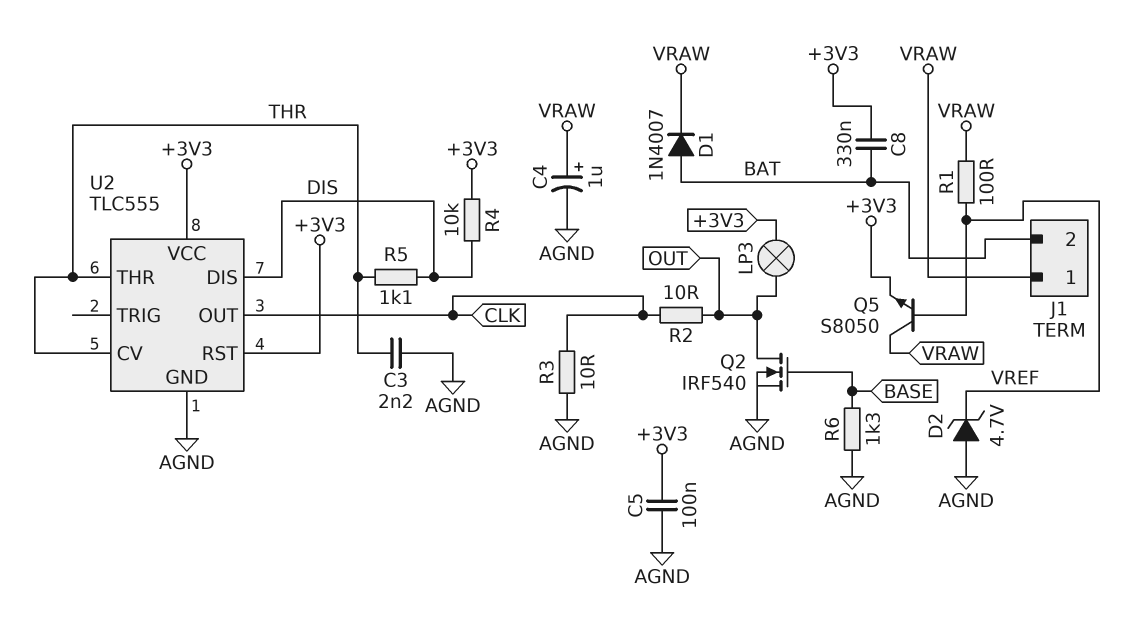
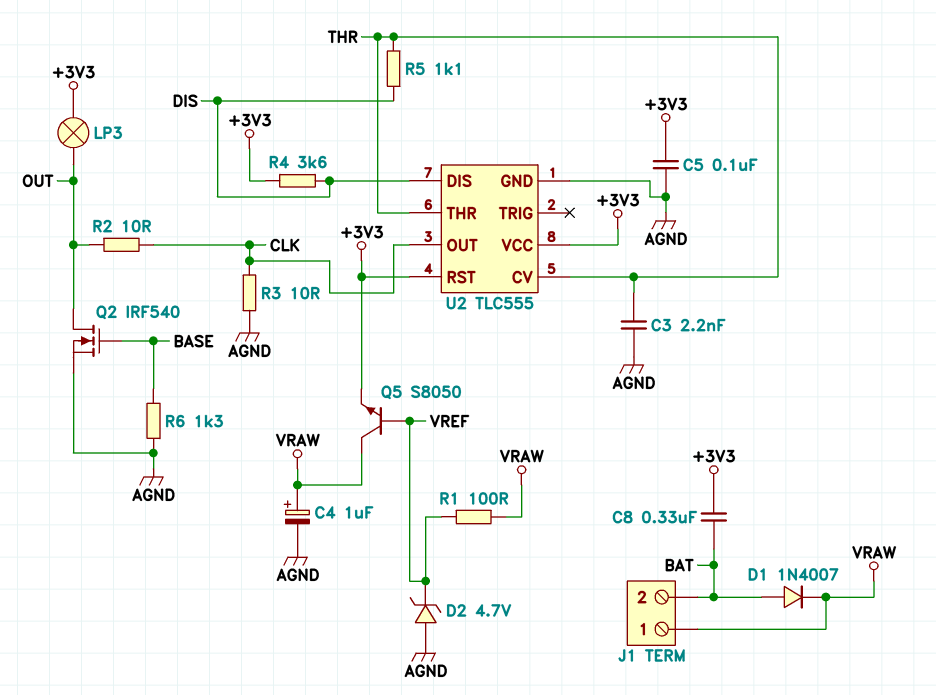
R4: 10k (+3V3, DIS) -> 3.6k (+3V3, DIS)

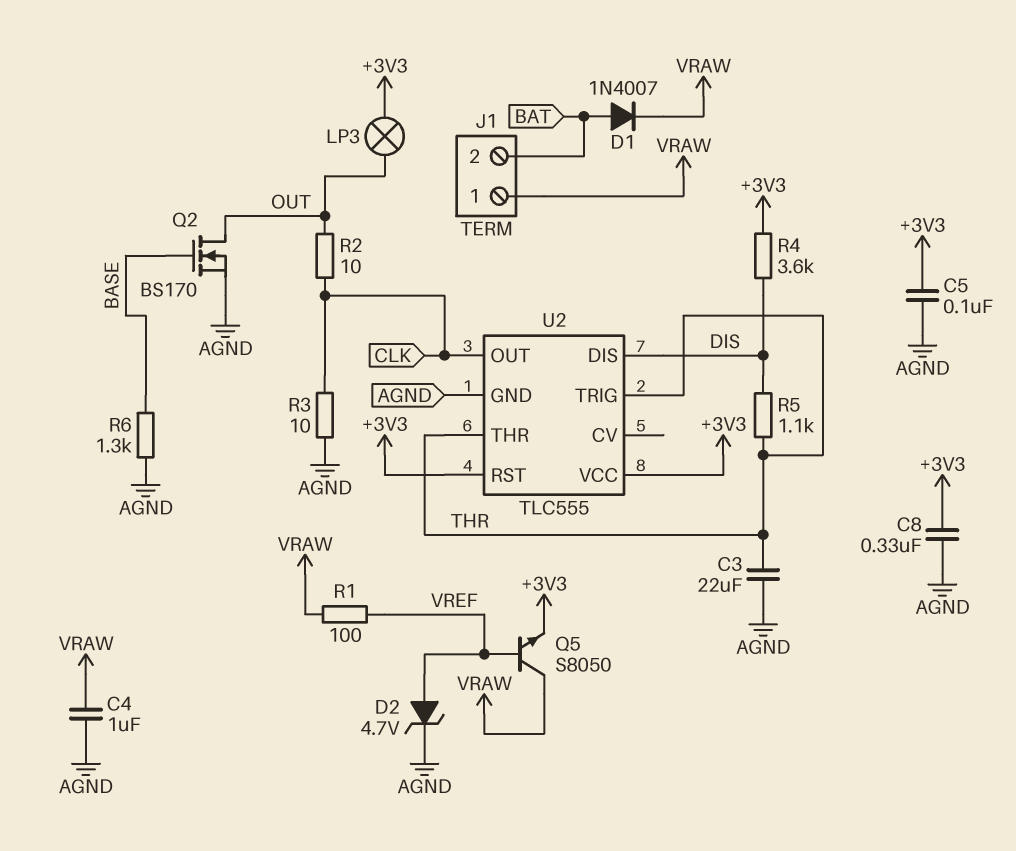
C3: 2.2nF (AGND, THR) -> 22uF (AGND, THR)
C4: 1uF (plus VRAW, minus AGND) -> 1uF (AGND, VRAW)
C8: 330nF (+3V3, BAT) -> 330nF (+3V3, AGND)
D2: zener 4.7V (A AGND, K VREF) -> zener 4.7V (A VREF, K AGND)
Q2: NMOS IRF540 (G BASE, D OUT, S AGND) -> NMOS BS170 (G BASE, D OUT, S AGND)
U2 pin CV: THR -> none
U2 pin TRIG: none -> THR

